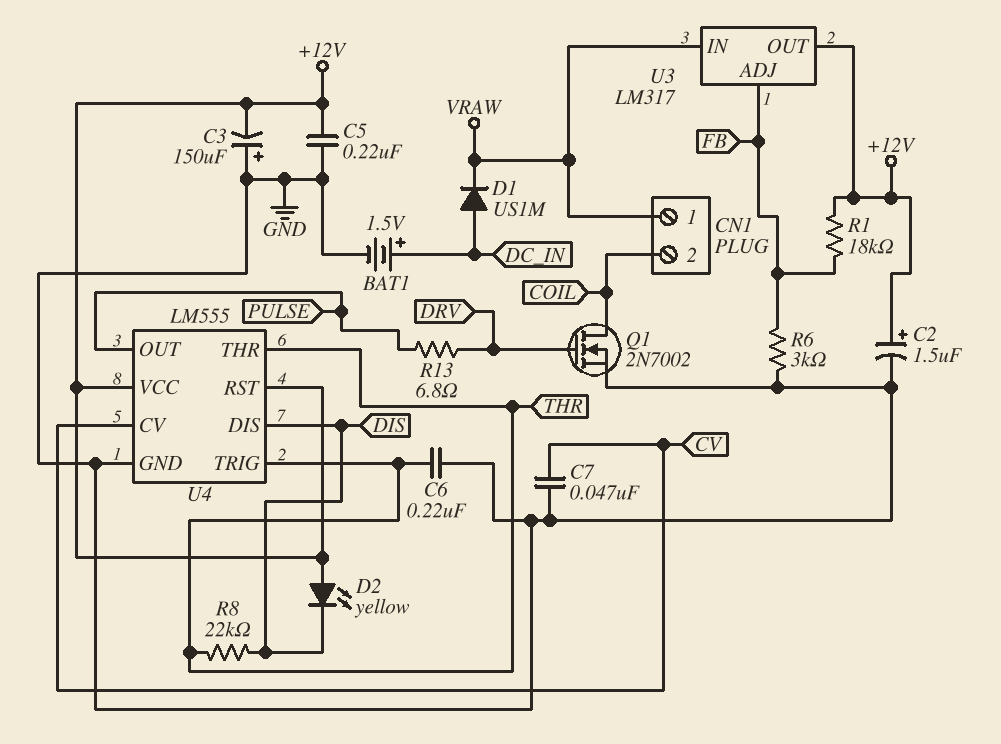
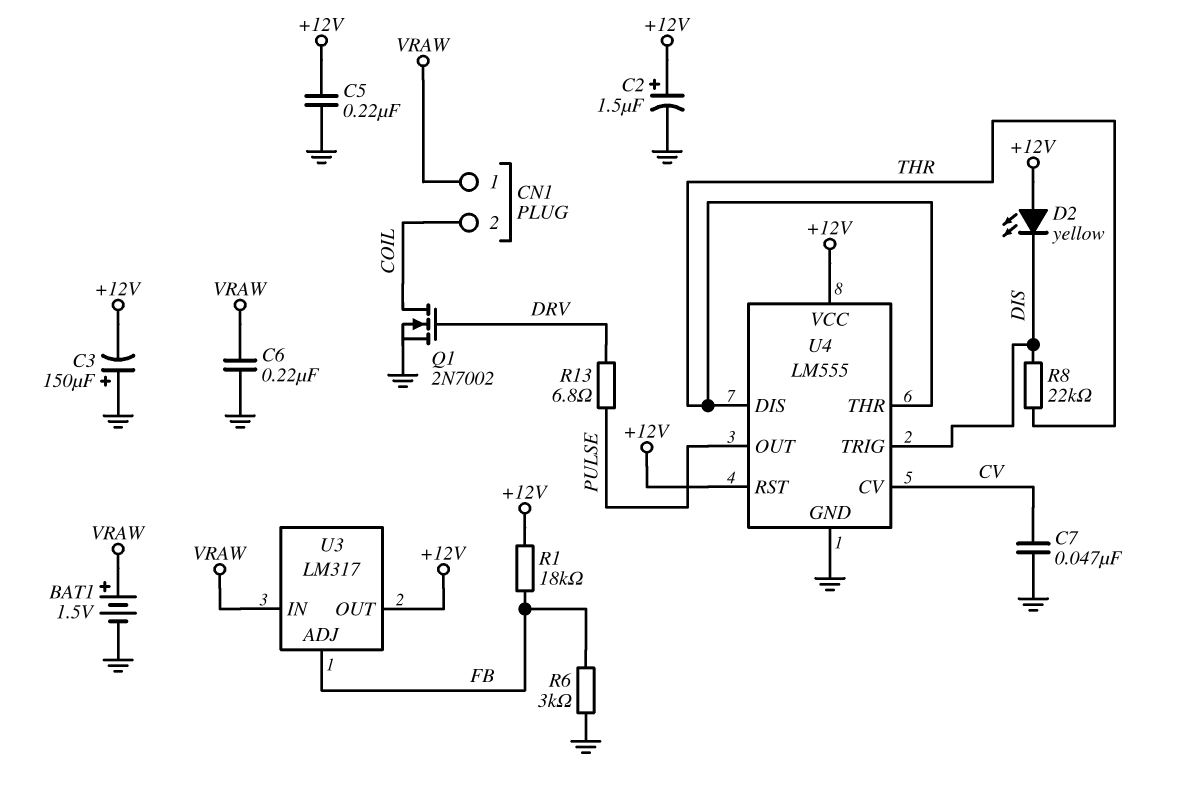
BAT1: 1.5V (plus DC_IN, minus GND) -> 1.5V (plus VRAW, minus GND)
C6: 220nF (GND, THR) -> 220nF (GND, VRAW)
D1: diode US1M (A DC_IN, K VRAW) -> none
U4 pin DIS: DIS -> THR
U4 pin TRIG: THR -> DIS

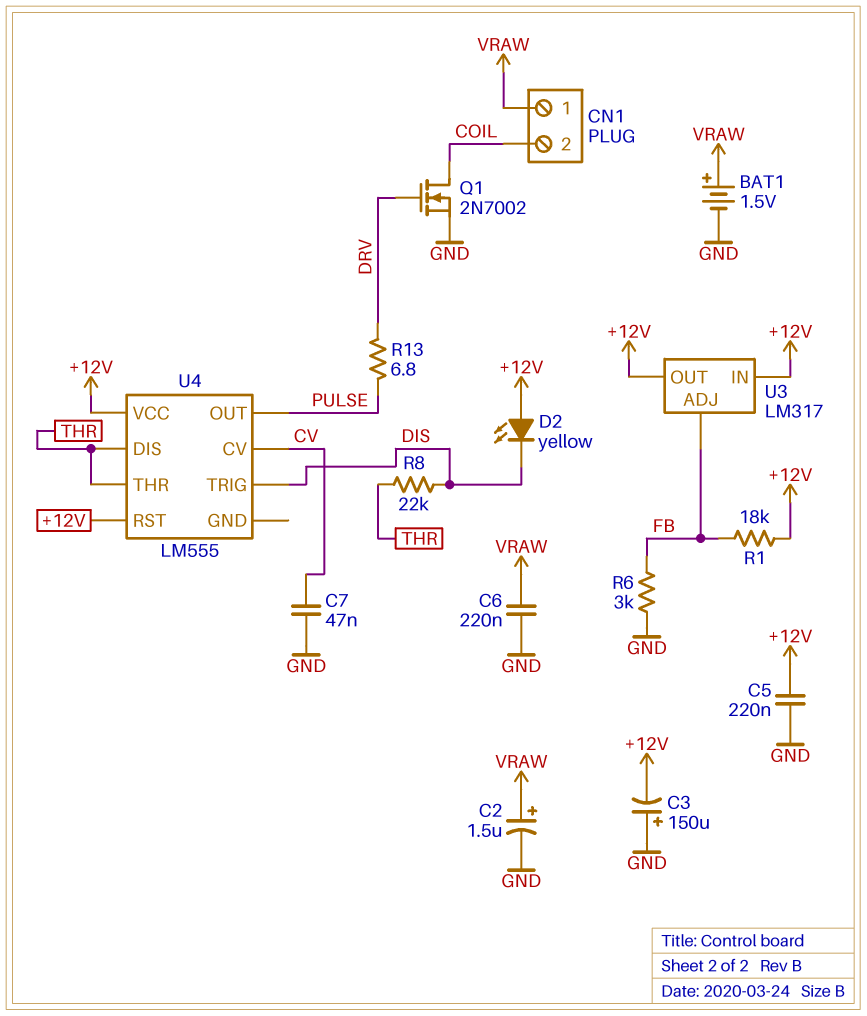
C2: 1.5uF (plus +12V, minus GND) -> 1.5uF (plus VRAW, minus GND)
U3 pin IN: VRAW -> +12V
U4 pin GND: GND -> none

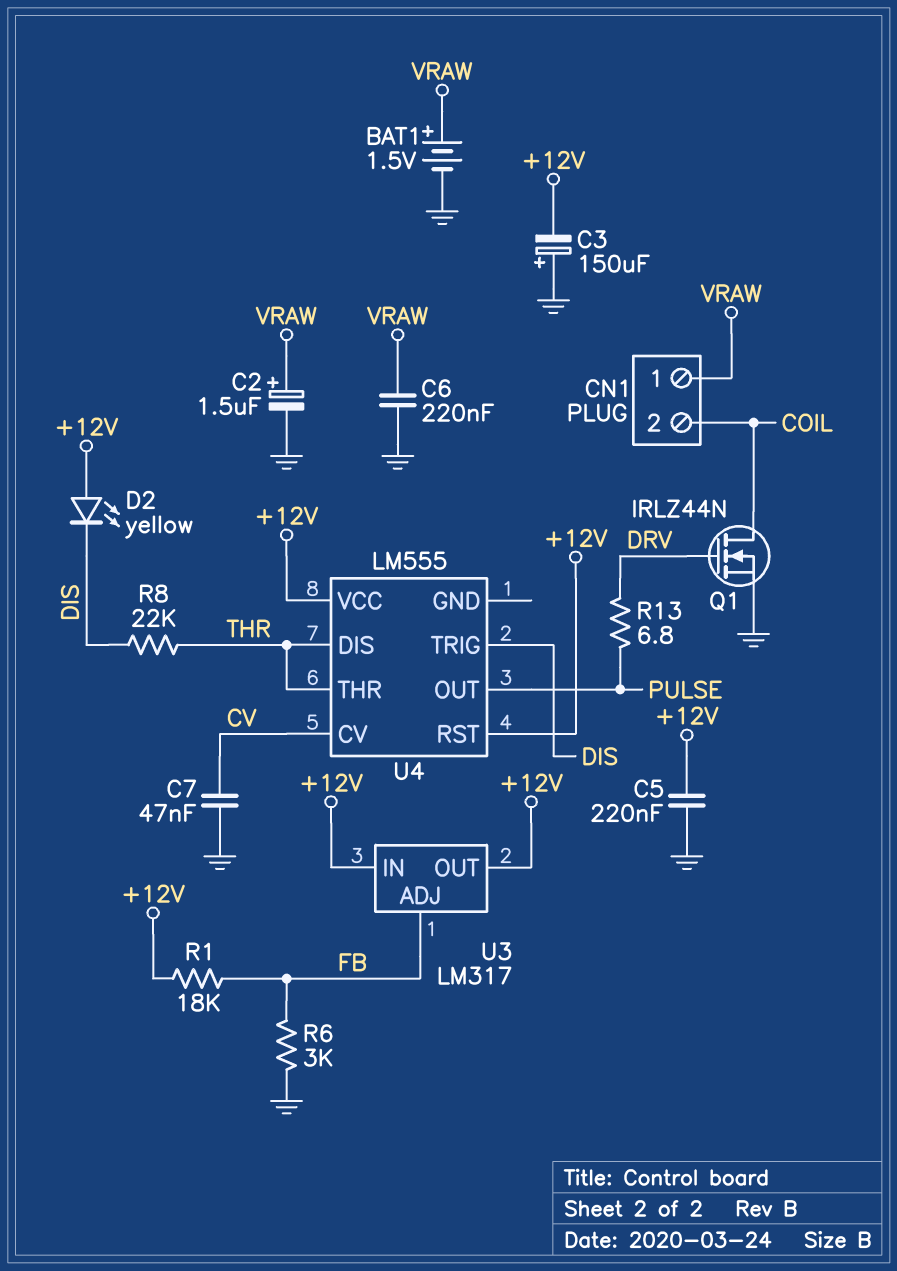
Q1: NMOS 2N7002 (G DRV, D COIL, S GND) -> NMOS IRLZ44N (G DRV, D COIL, S GND)

